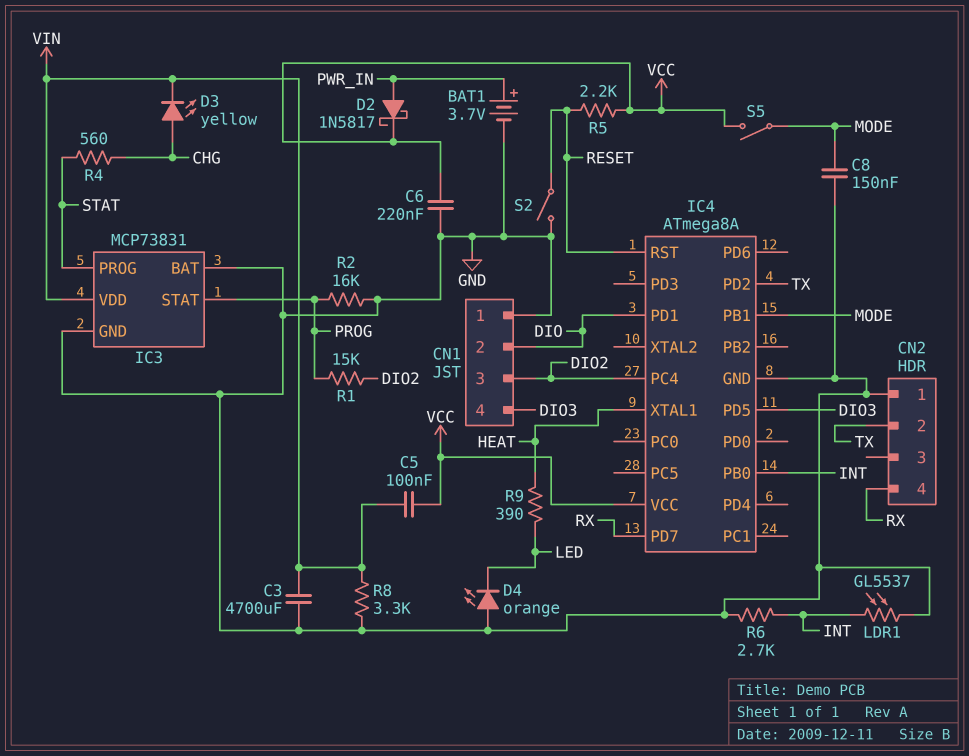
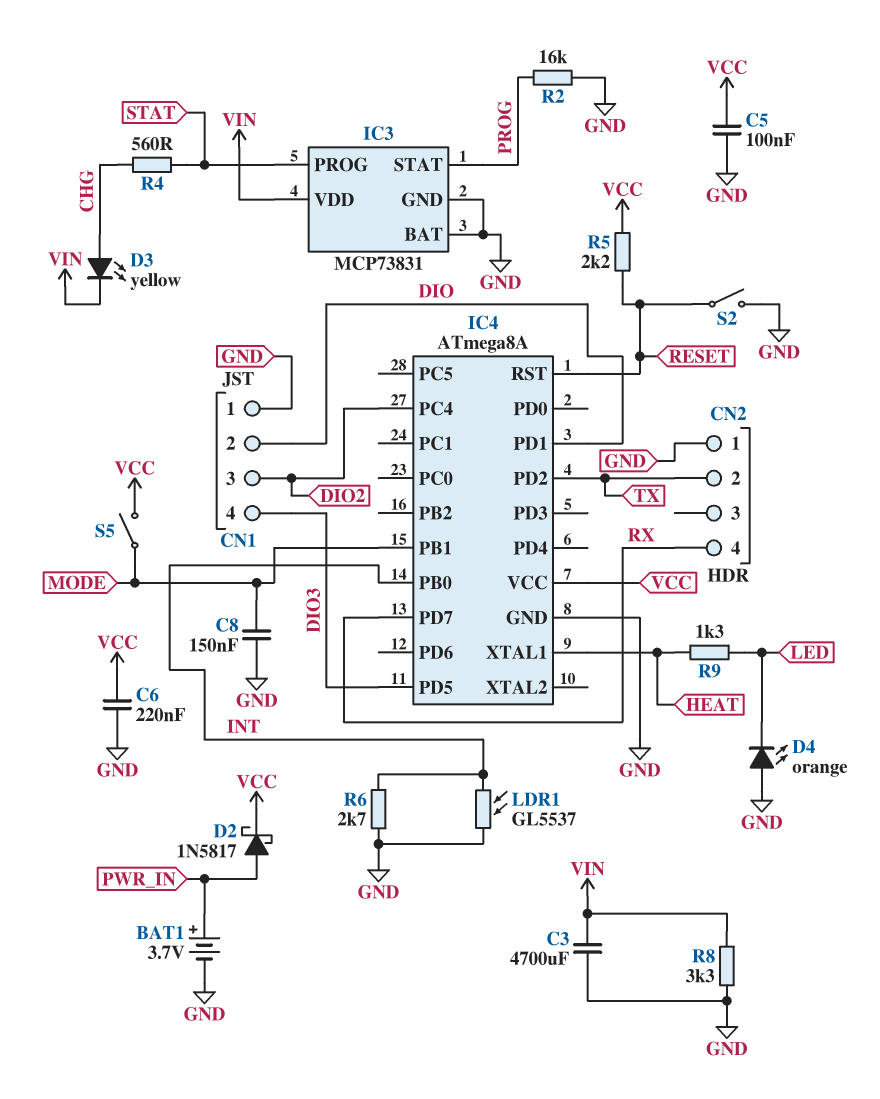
C5: 100nF (VCC, VIN) -> 100nF (GND, VCC)
R1: 15k (DIO2, PROG) -> none
R9: 390 (HEAT, LED) -> 1.3k (HEAT, LED)

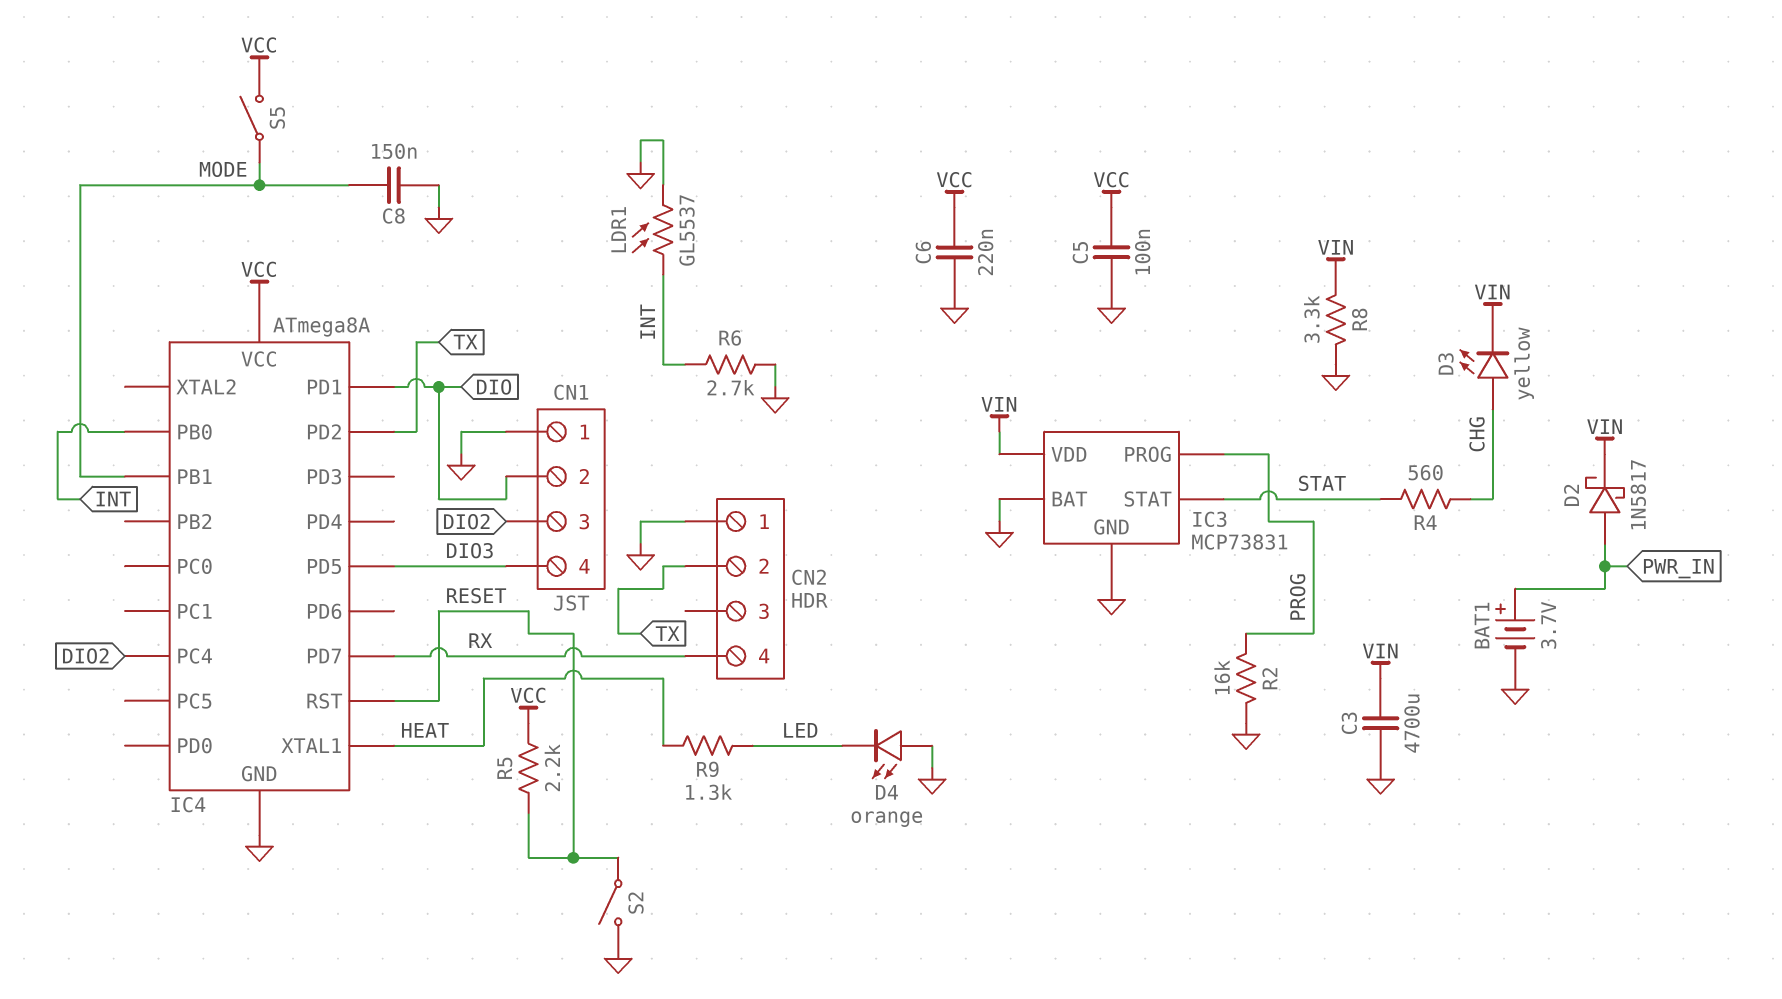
D2: schottky 1N5817 (A PWR_IN, K VCC) -> schottky 1N5817 (A PWR_IN, K VIN)
IC3 pin PROG: STAT -> PROG
IC3 pin STAT: PROG -> STAT

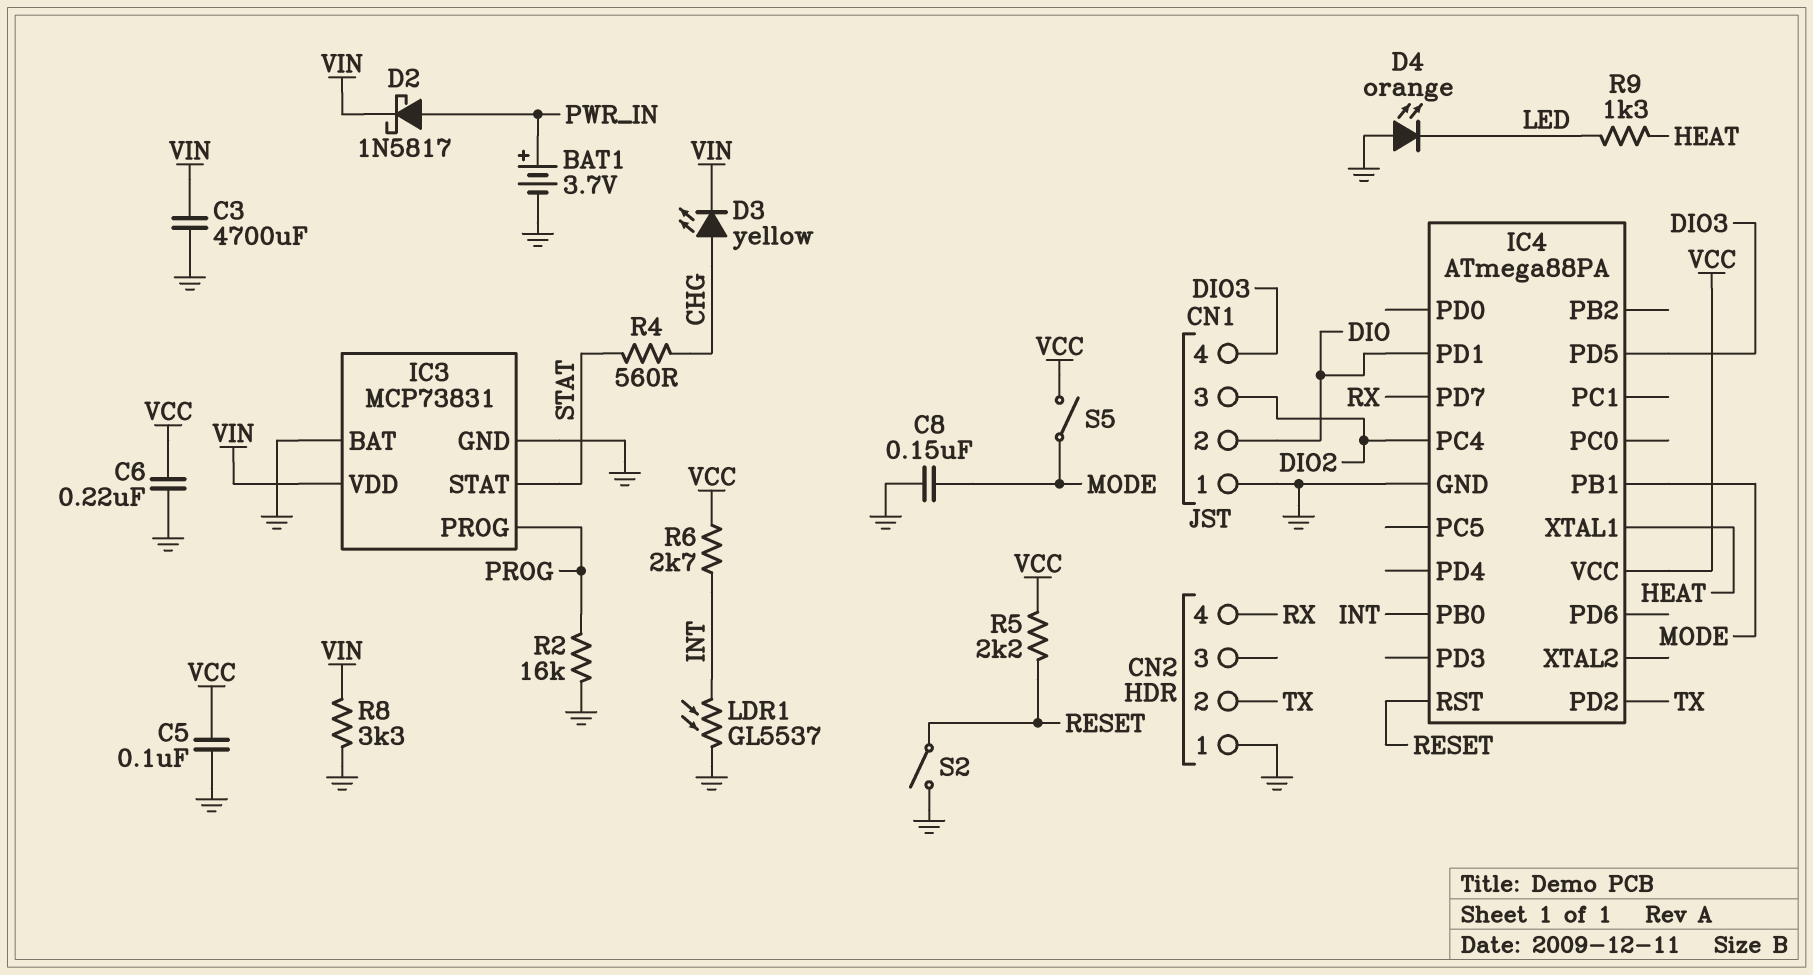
IC4: ATmega8A -> ATmega88PA
R6: 2.7k (GND, INT) -> 2.7k (INT, VCC)

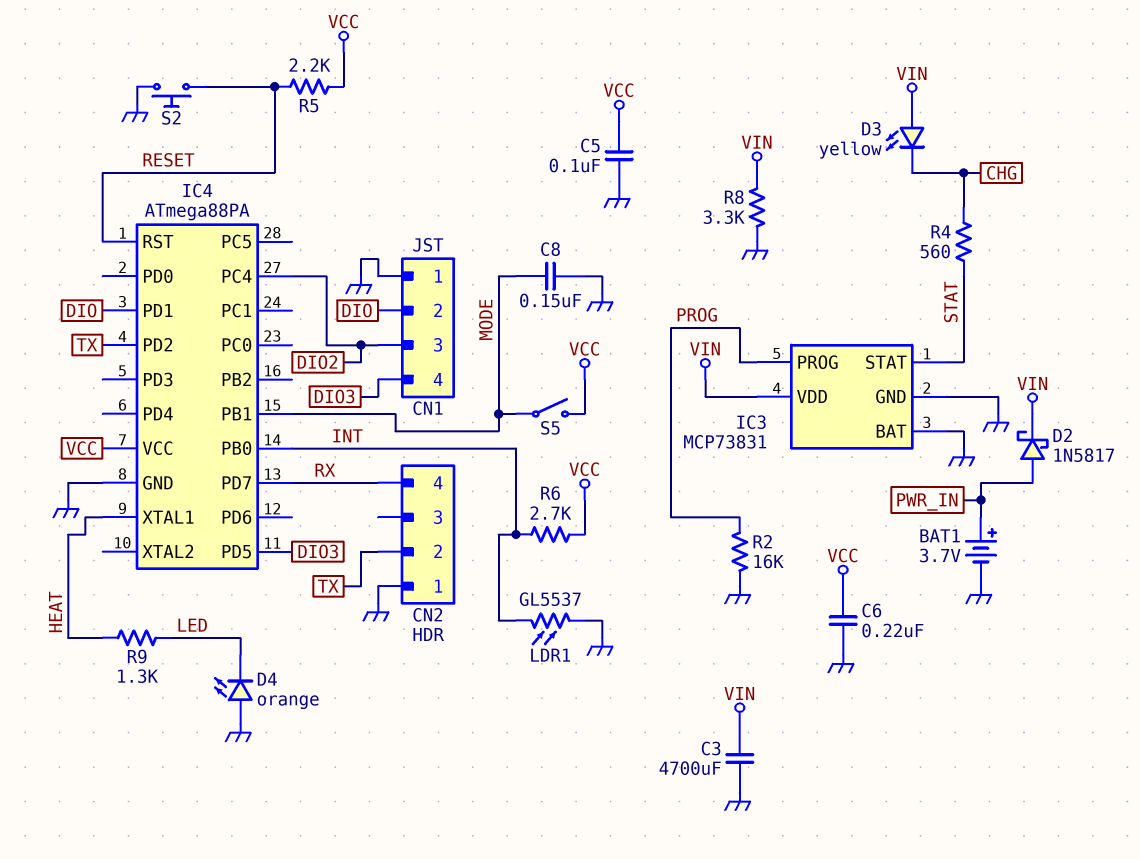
D3: LED yellow (A CHG, K VIN) -> LED yellow (A VIN, K CHG)
S2: switch (GND, RESET) -> button (GND, RESET)

